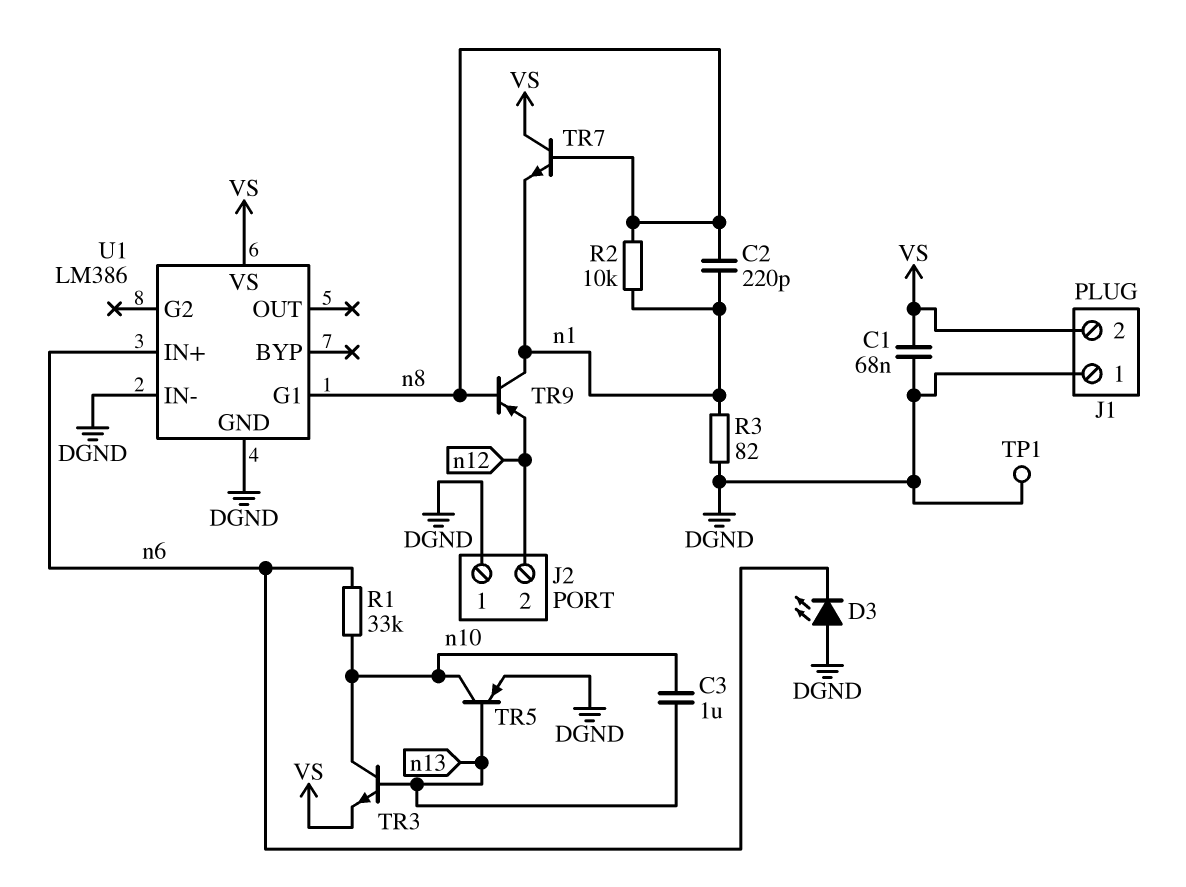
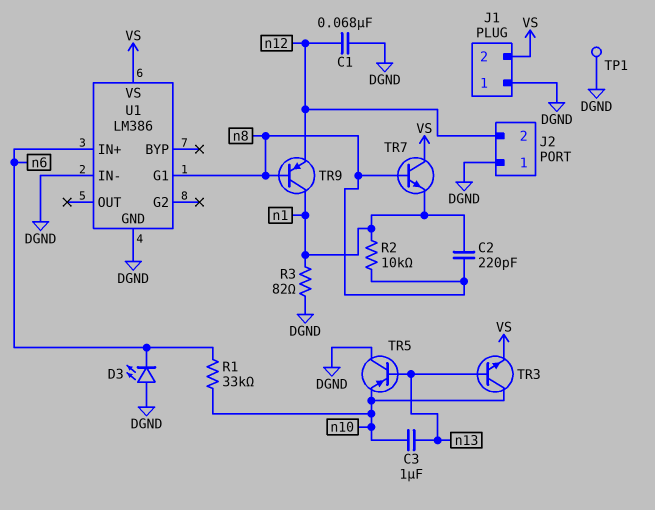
C1: 68nF (DGND, VS) -> 68nF (DGND, n12)
TR5: PNP (B n13, C n10, E DGND) -> PNP (B n13, C DGND, E n10)

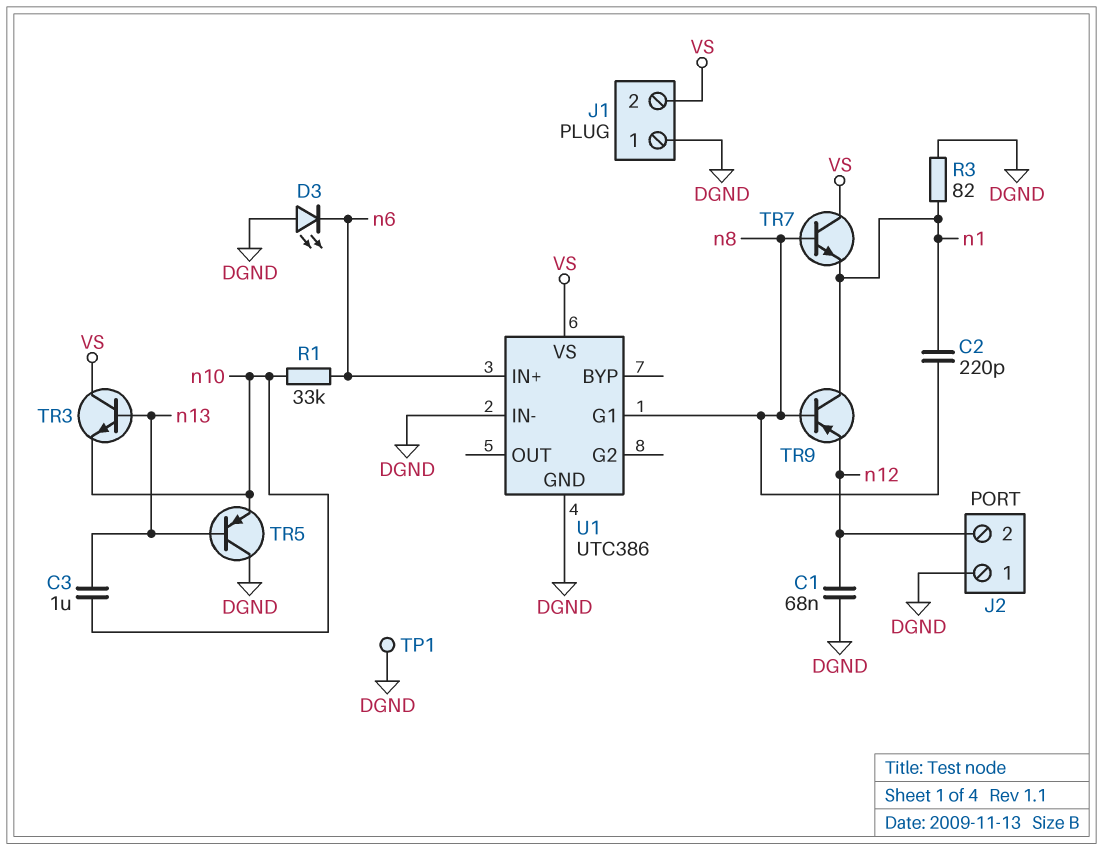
R2: 10k (n1, n8) -> none
TR3: NPN (B n13, C n10, E VS) -> NPN (B n13, C VS, E n10)
U1: LM386 -> UTC386

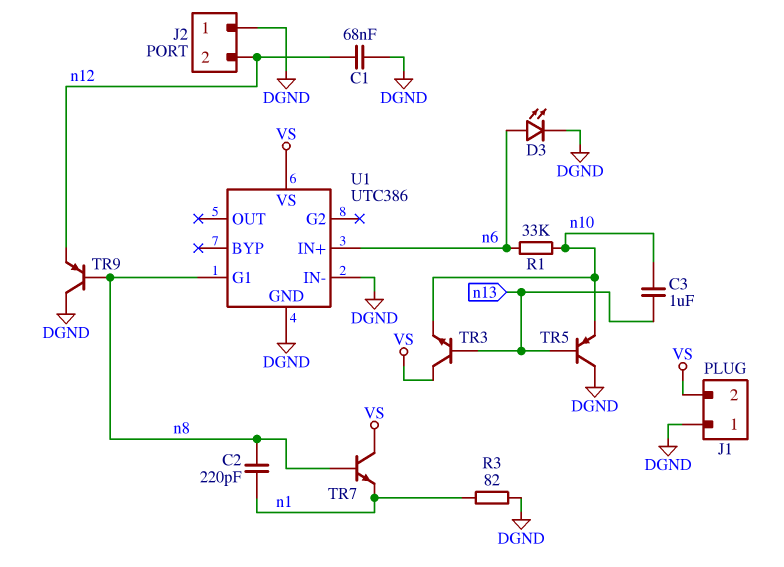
D3: LED (A DGND, K n6) -> LED (A n6, K DGND)
TP1: test point (DGND) -> none
TR9: PNP (B n8, C n1, E n12) -> PNP (B n8, C DGND, E n12)

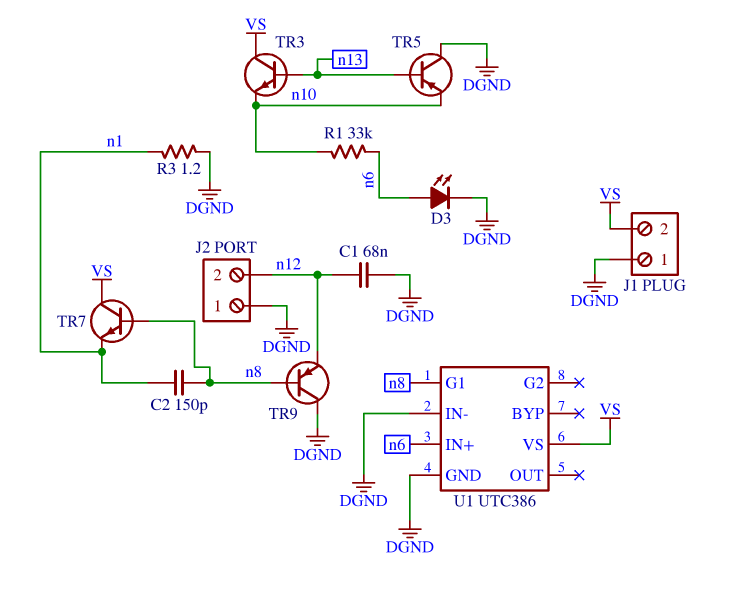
C2: 220pF (n1, n8) -> 150pF (n1, n8)
C3: 1uF (n10, n13) -> none
R3: 82 (DGND, n1) -> 1.2 (DGND, n1)

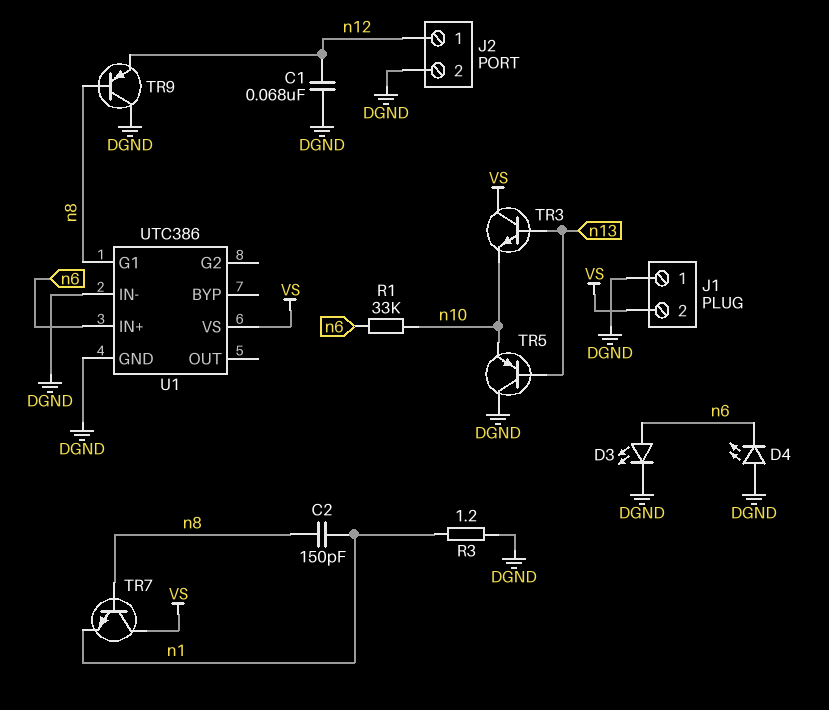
D4: none -> LED (A DGND, K n6)
J2 pin 1: DGND -> n12
J2 pin 2: n12 -> DGND

